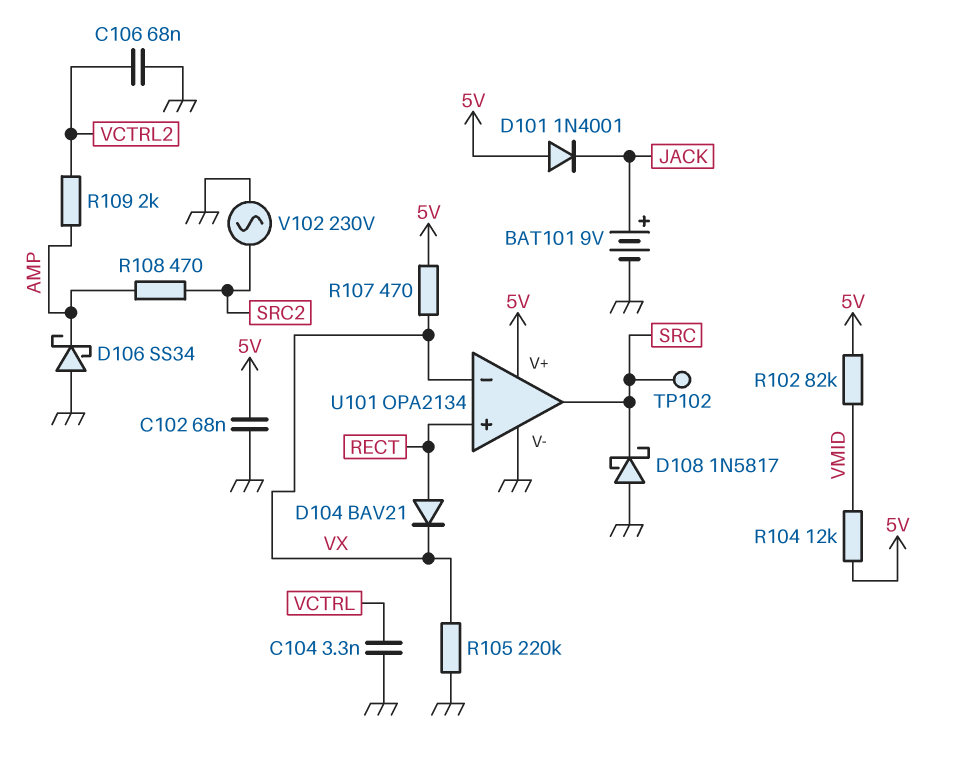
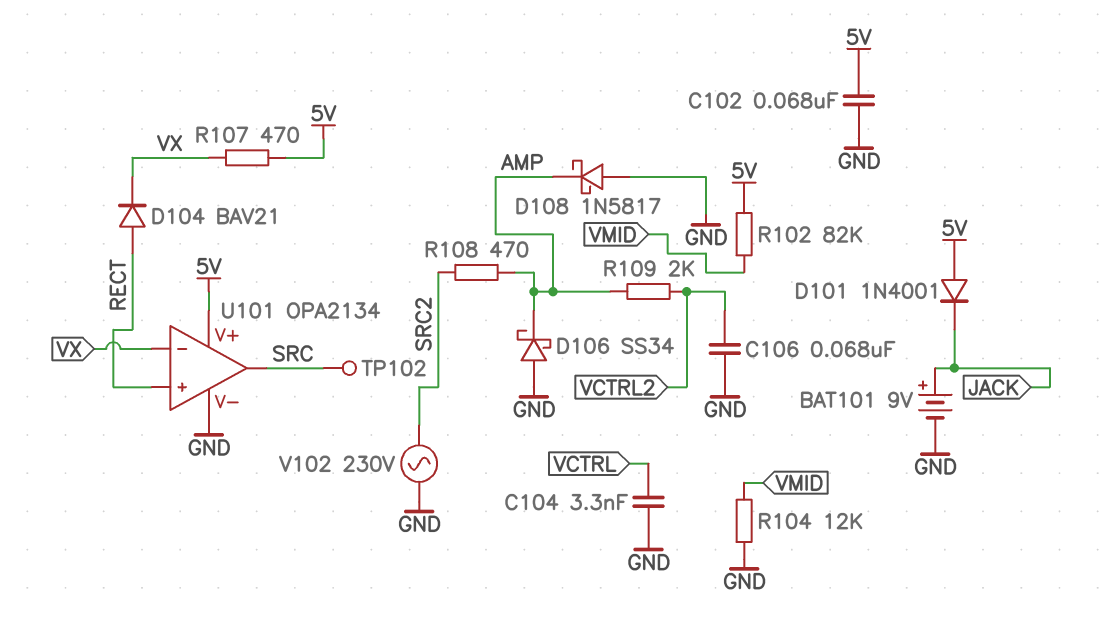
D108: schottky 1N5817 (A GND, K SRC) -> schottky 1N5817 (A GND, K AMP)
R104: 12k (5V, VMID) -> 12k (GND, VMID)
R105: 220k (GND, VX) -> none

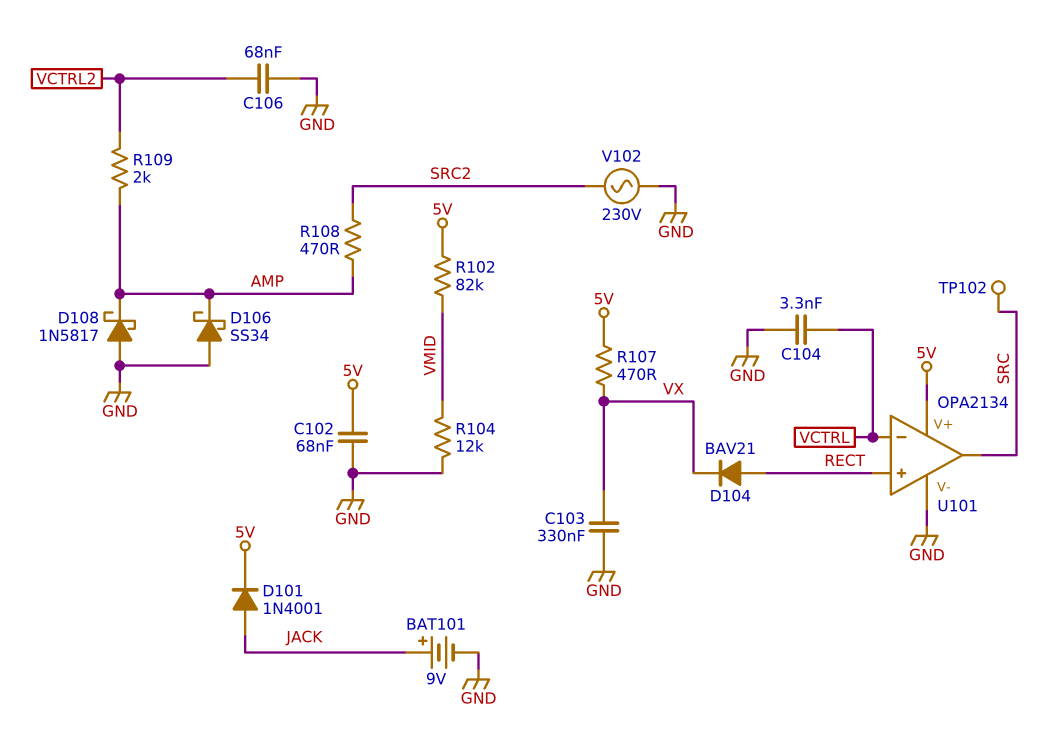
C103: none -> 330nF (GND, VX)
D101: diode 1N4001 (A 5V, K JACK) -> diode 1N4001 (A JACK, K 5V)
U101 pin in-: VX -> VCTRL

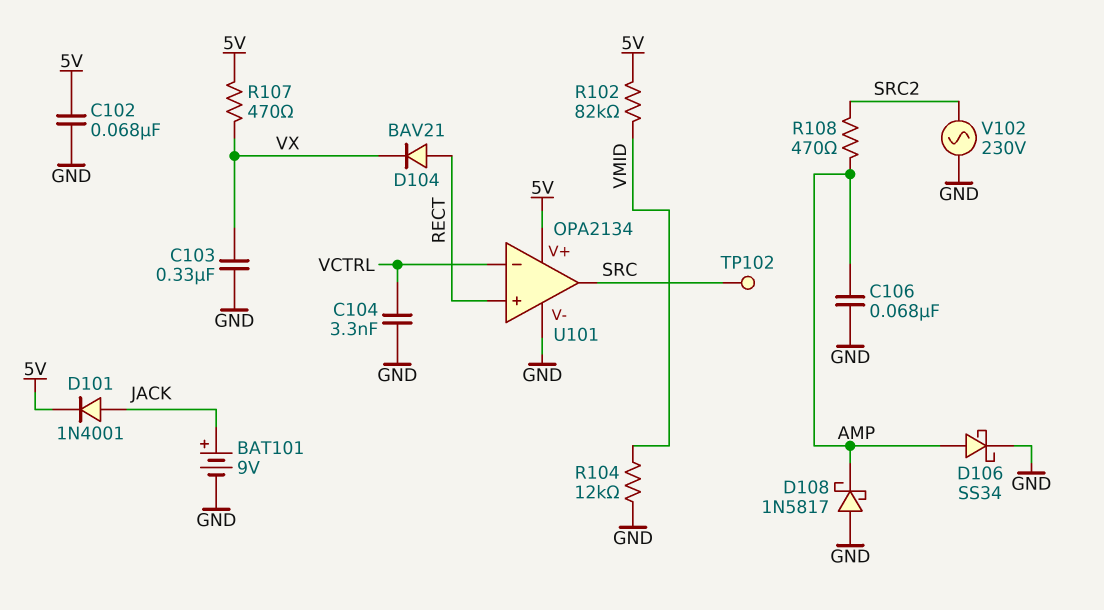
C106: 68nF (GND, VCTRL2) -> 68nF (AMP, GND)
D106: schottky SS34 (A GND, K AMP) -> schottky SS34 (A AMP, K GND)
R109: 2k (AMP, VCTRL2) -> none

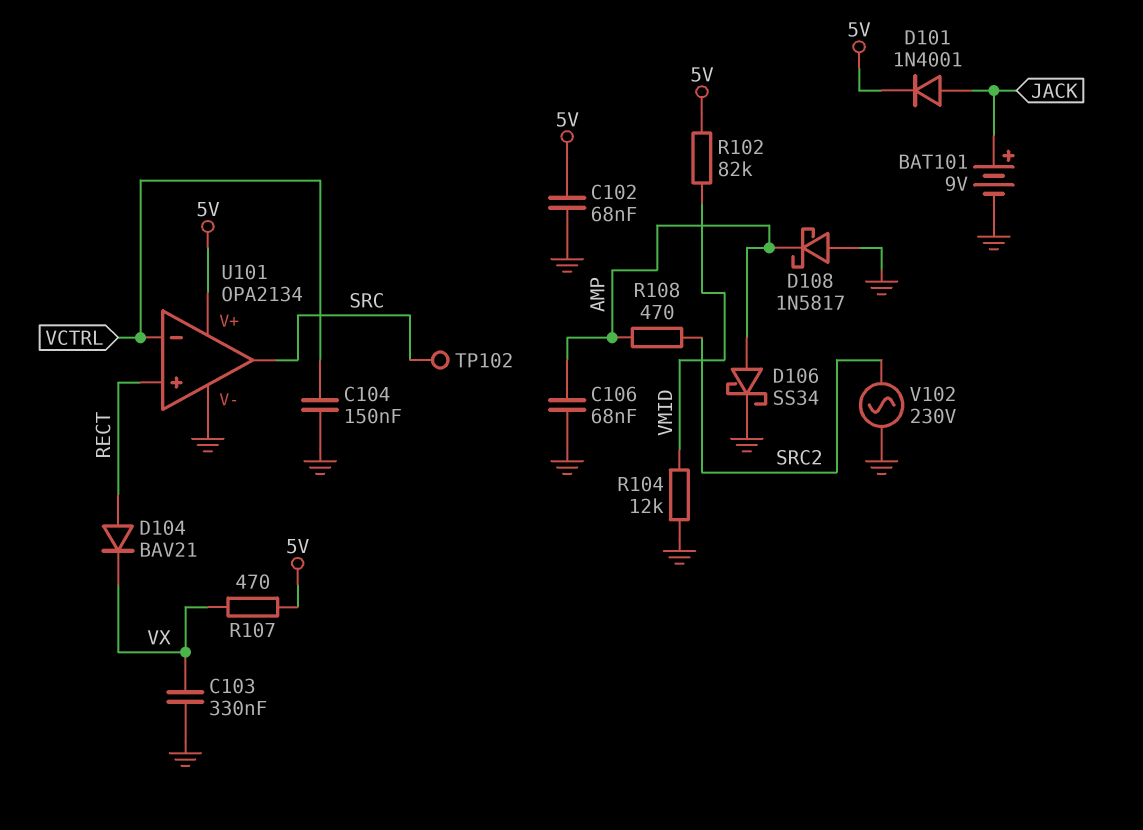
C104: 3.3nF (GND, VCTRL) -> 150nF (GND, VCTRL)

